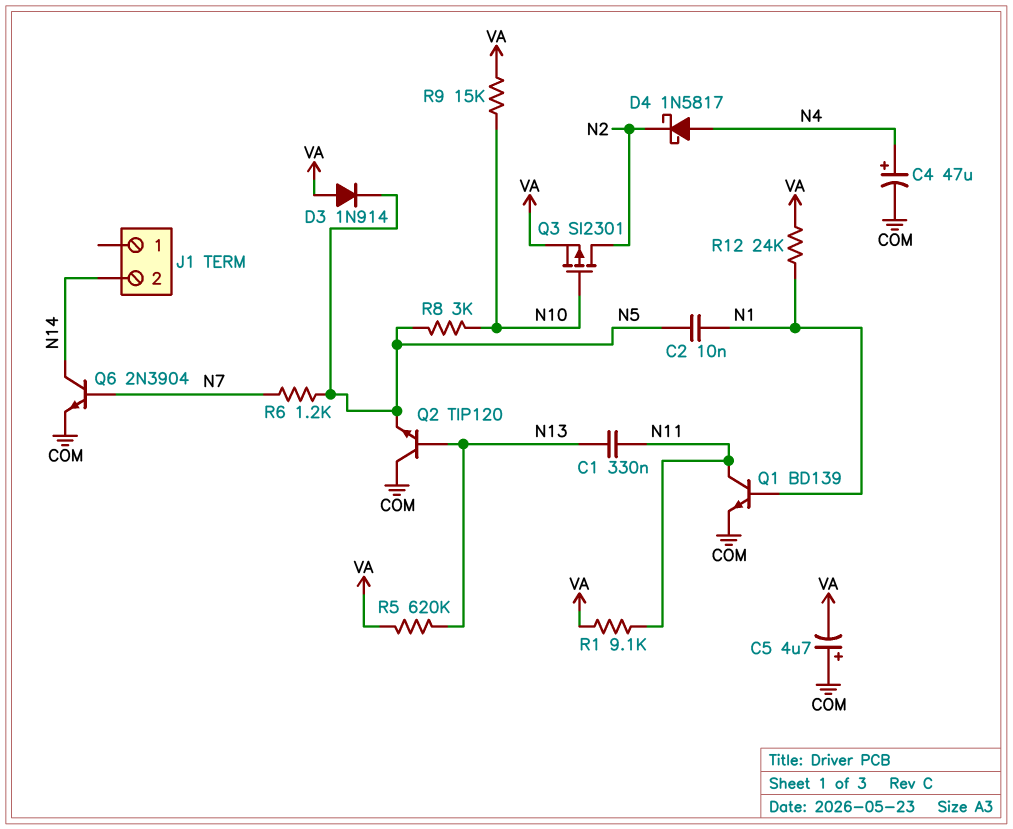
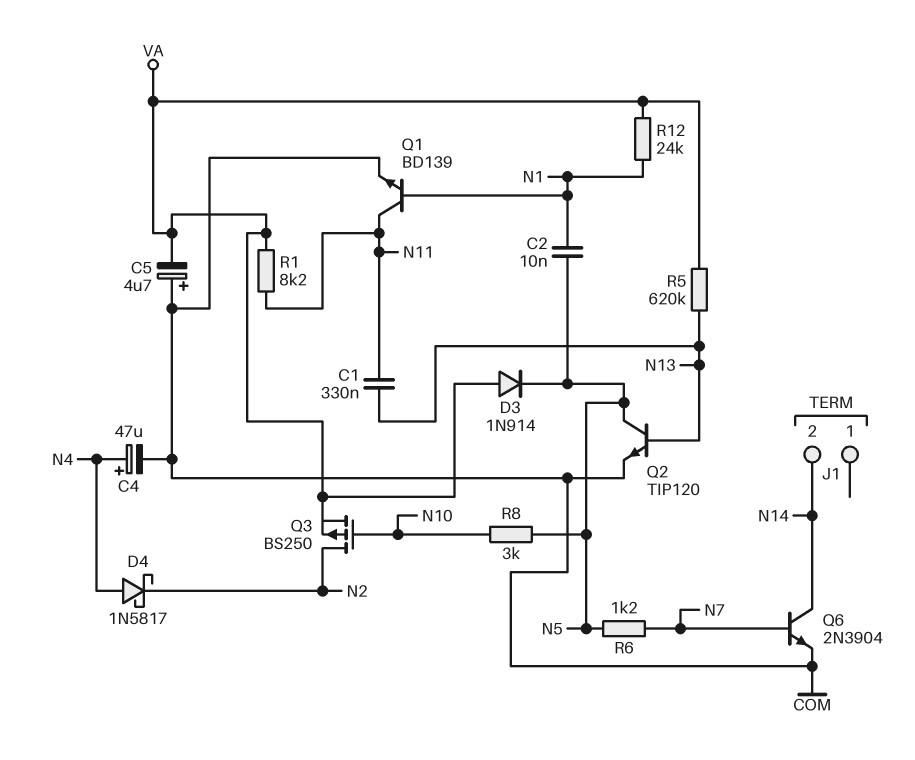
Q2: NPN TIP120 (B N13, C COM, E N5) -> NPN TIP120 (B N13, C N5, E COM)
Q3: PMOS SI2301 (G N10, D N2, S VA) -> PMOS BS250 (G N10, D N2, S VA)
R1: 9.1k (N11, VA) -> 8.2k (N11, VA)
R9: 15k (N10, VA) -> none

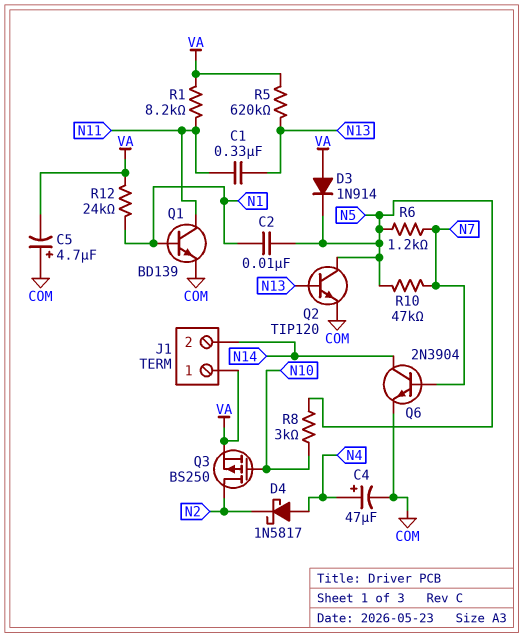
J1 pin 1: none -> VA
R10: none -> 47k (N5, N7)

